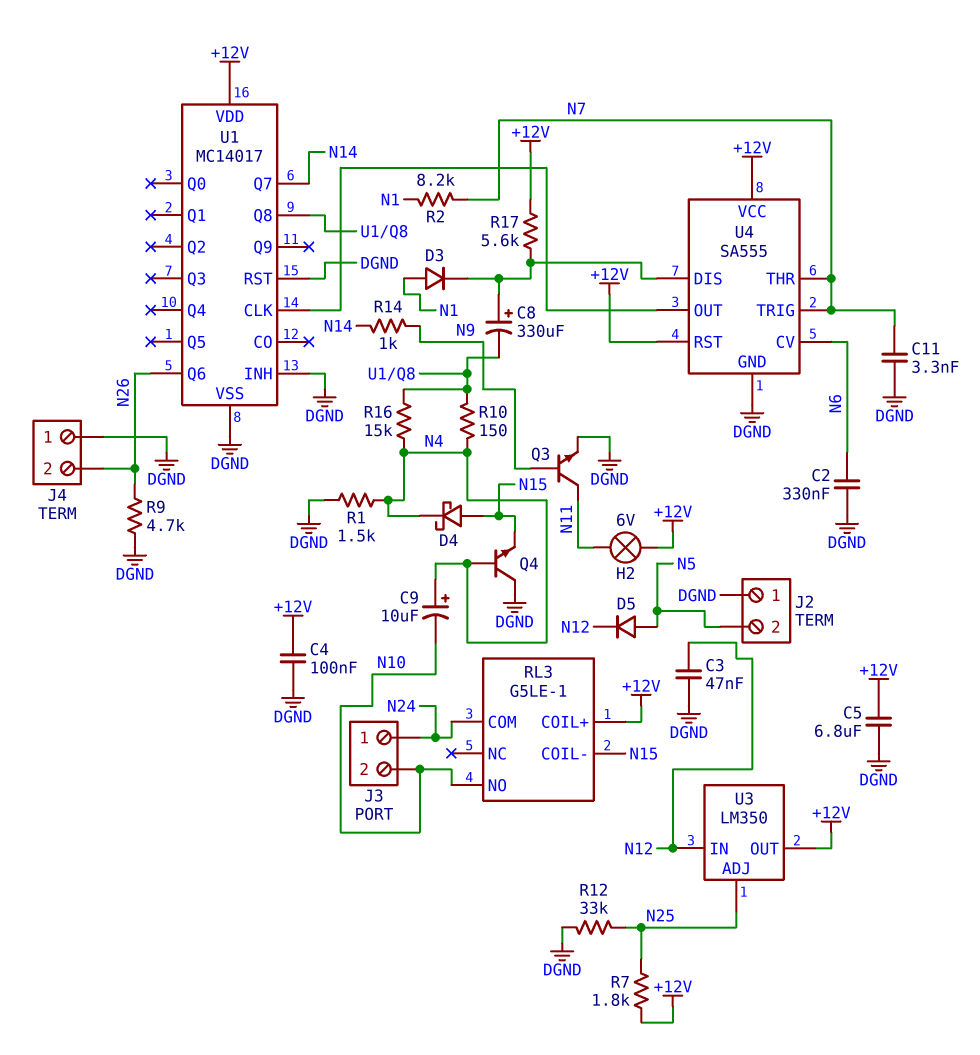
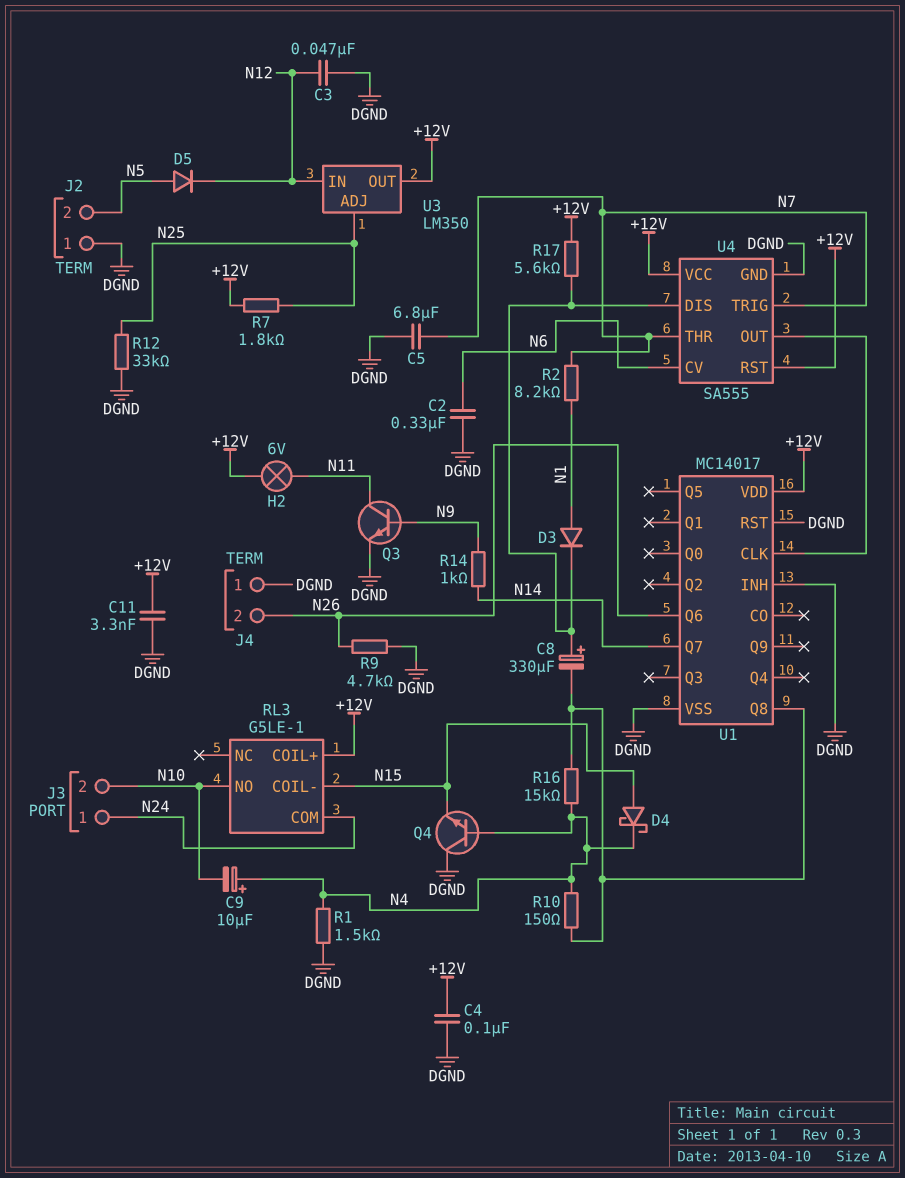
C5: 6.8uF (+12V, DGND) -> 6.8uF (DGND, N7)
C11: 3.3nF (DGND, N7) -> 3.3nF (+12V, DGND)

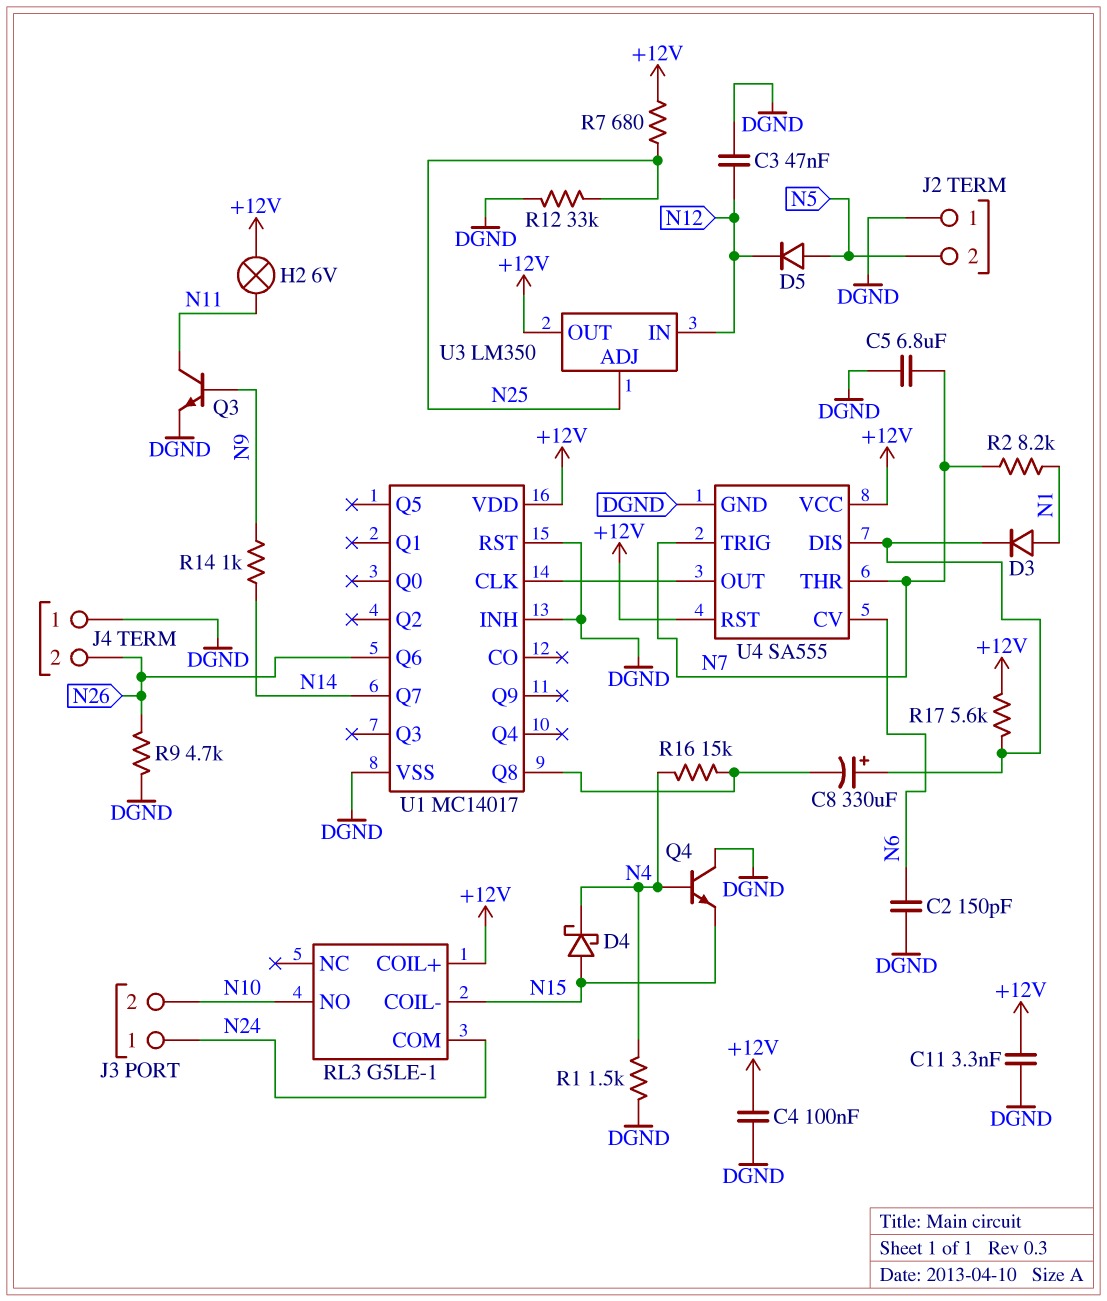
C2: 330nF (DGND, N6) -> 150pF (DGND, N6)
C9: 10uF (plus N4, minus N10) -> none
R7: 1.8k (+12V, N25) -> 680 (+12V, N25)
R10: 150 (N4, U1/Q8) -> none

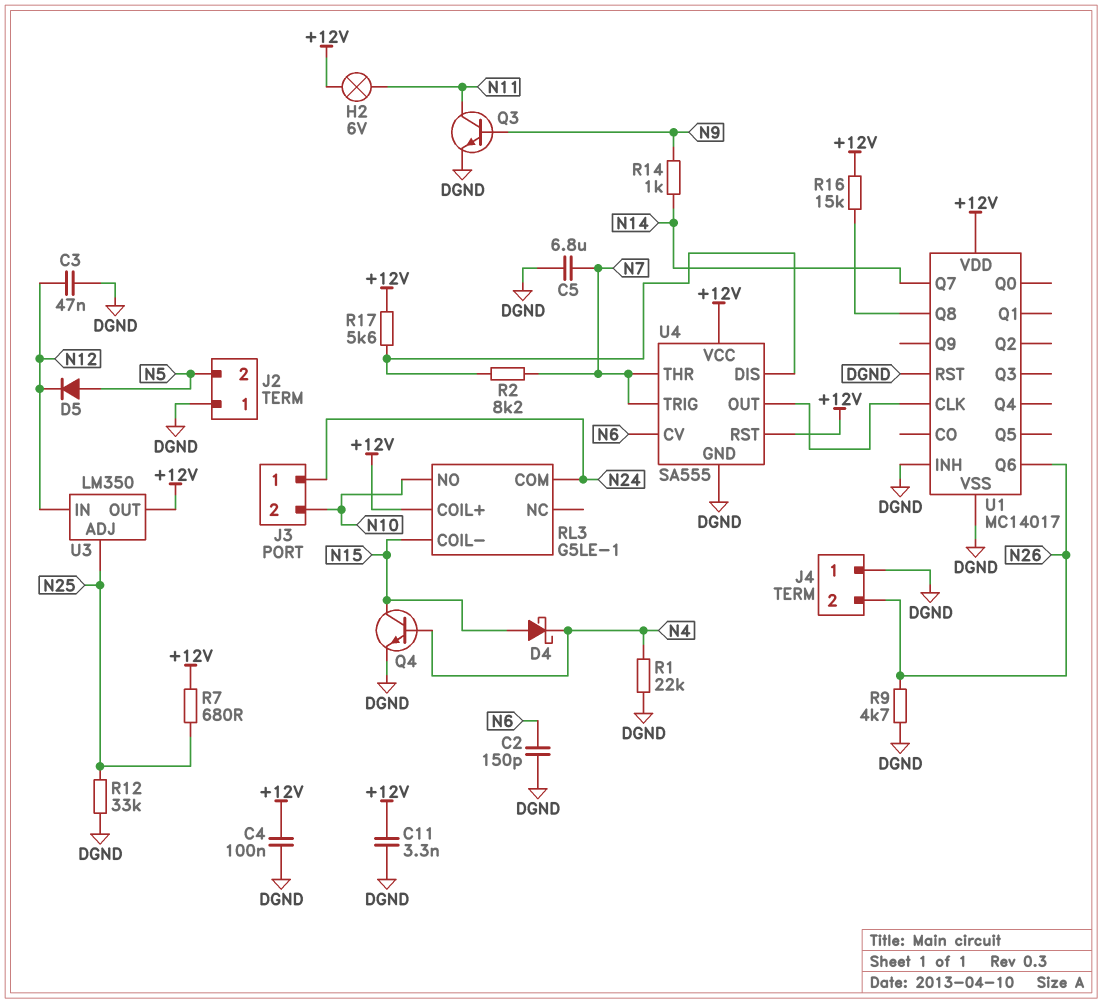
C8: 330uF (plus U4/DIS, minus U1/Q8) -> none
D3: diode (A N1, K U4/DIS) -> none
Q4: NPN (B N4, C DGND, E N15) -> NPN (B N4, C N15, E DGND)
R1: 1.5k (DGND, N4) -> 22k (DGND, N4)
R2: 8.2k (N1, N7) -> 8.2k (N7, U4/DIS)
R16: 15k (N4, U1/Q8) -> 15k (+12V, U1/Q8)

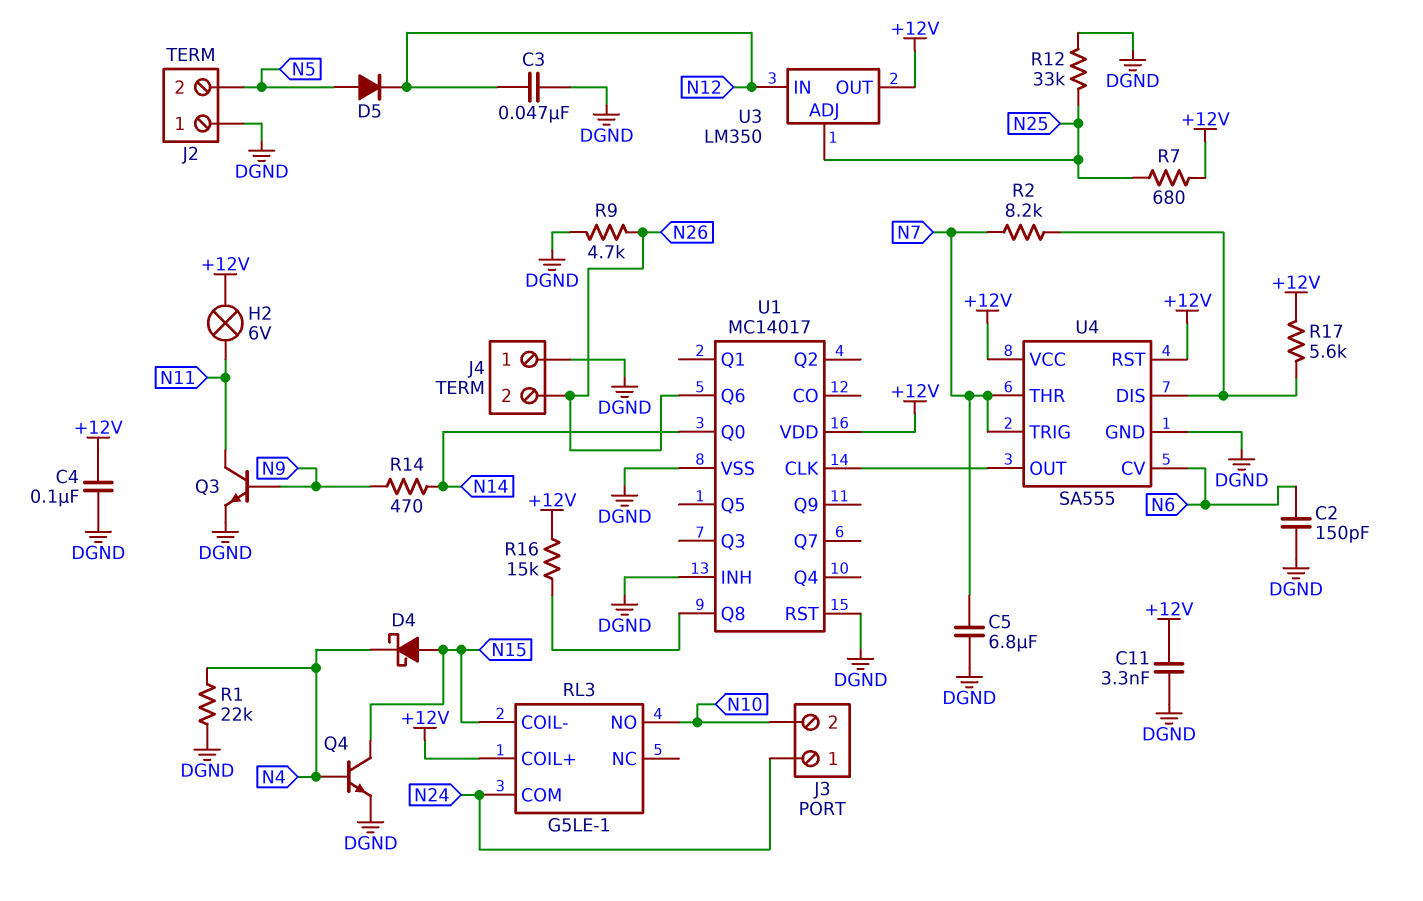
R14: 1k (N9, N14) -> 470 (N9, N14)
U1 pin Q0: none -> N14
U1 pin Q7: N14 -> none

